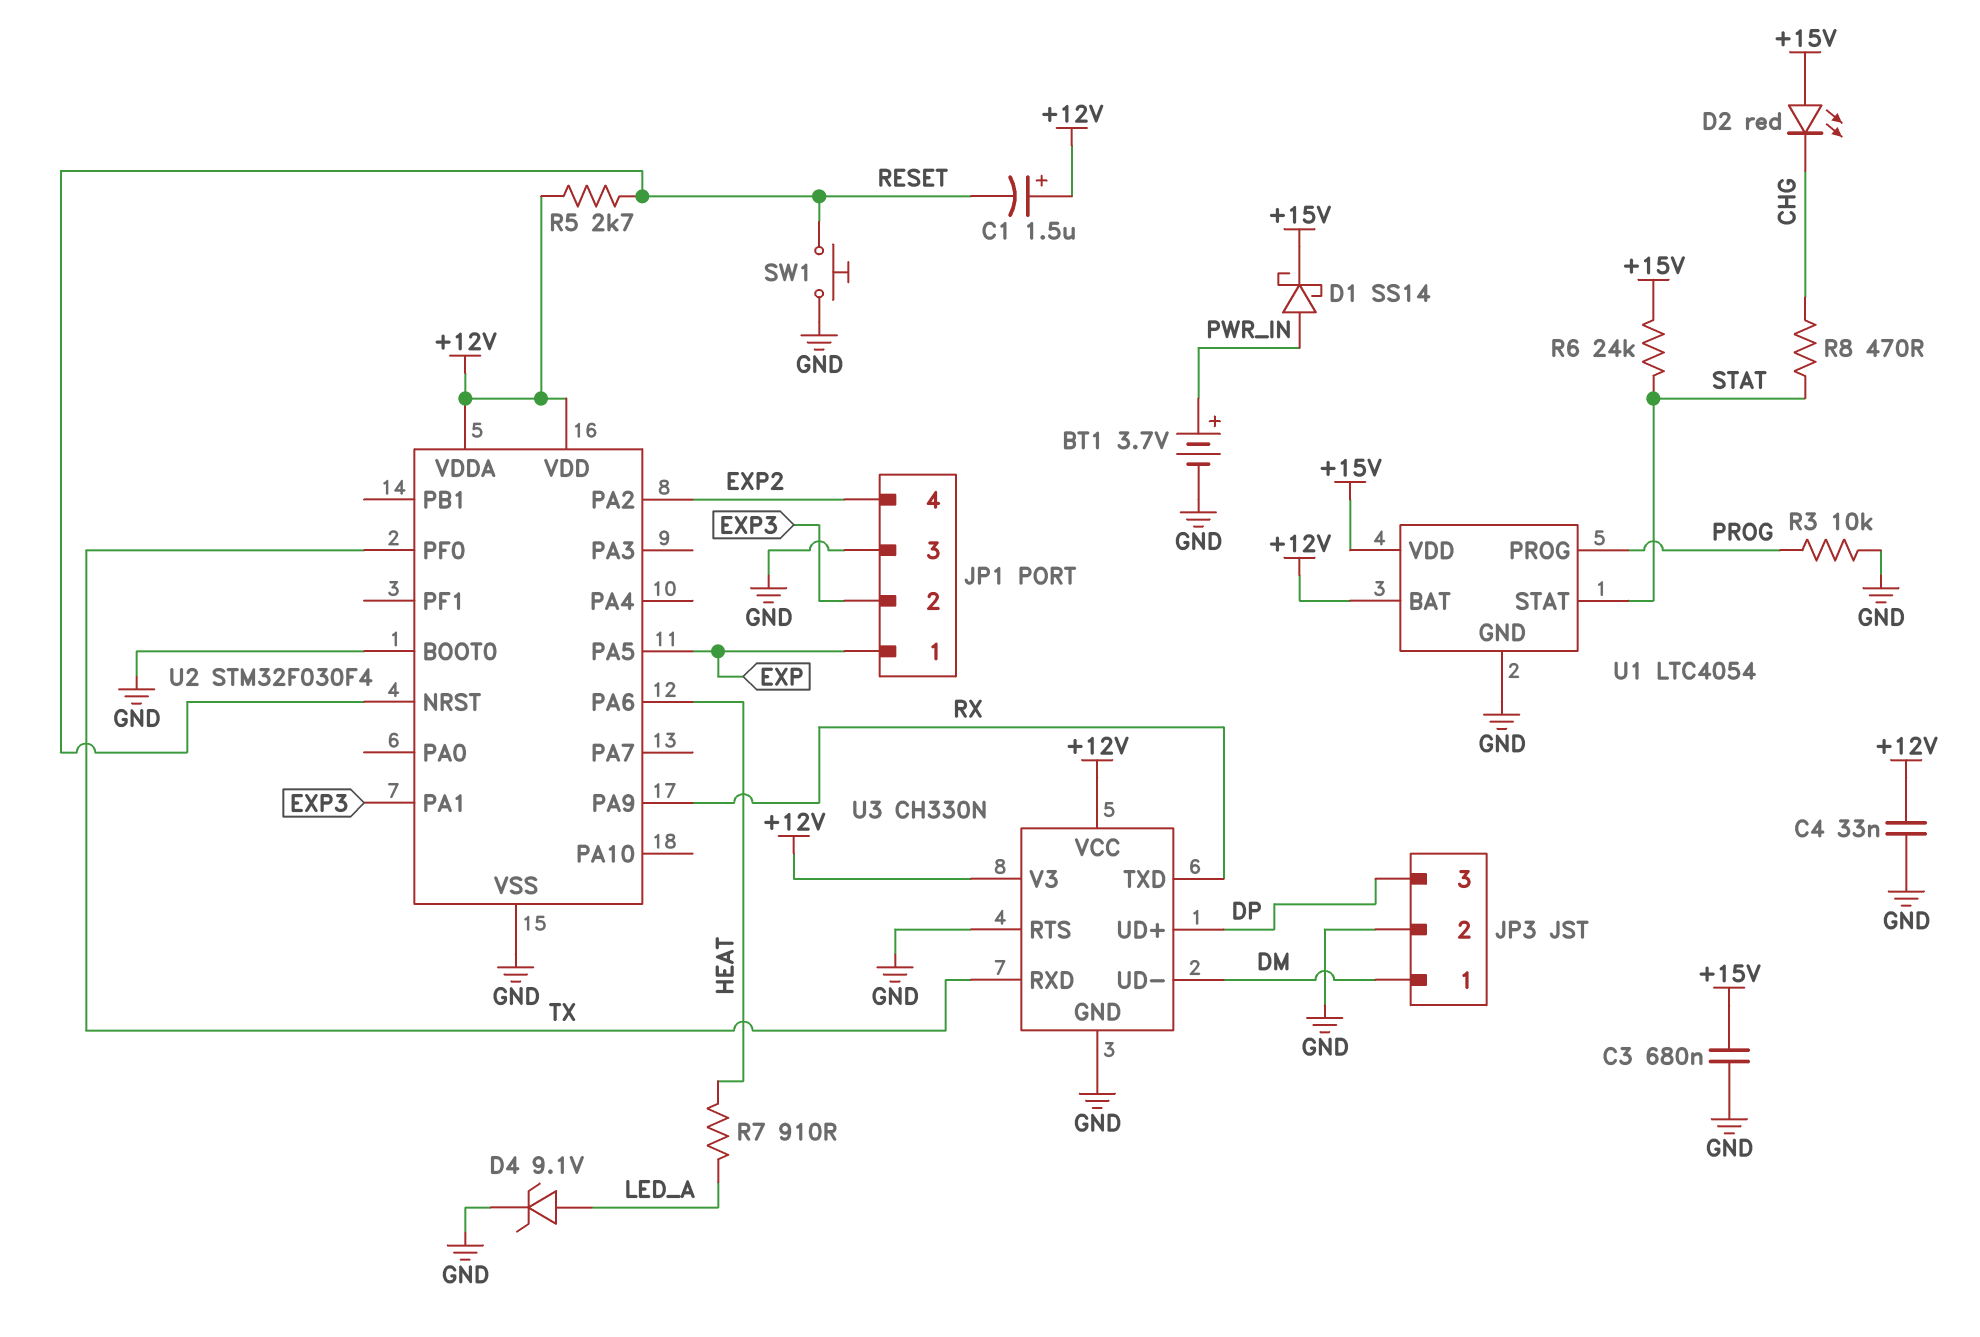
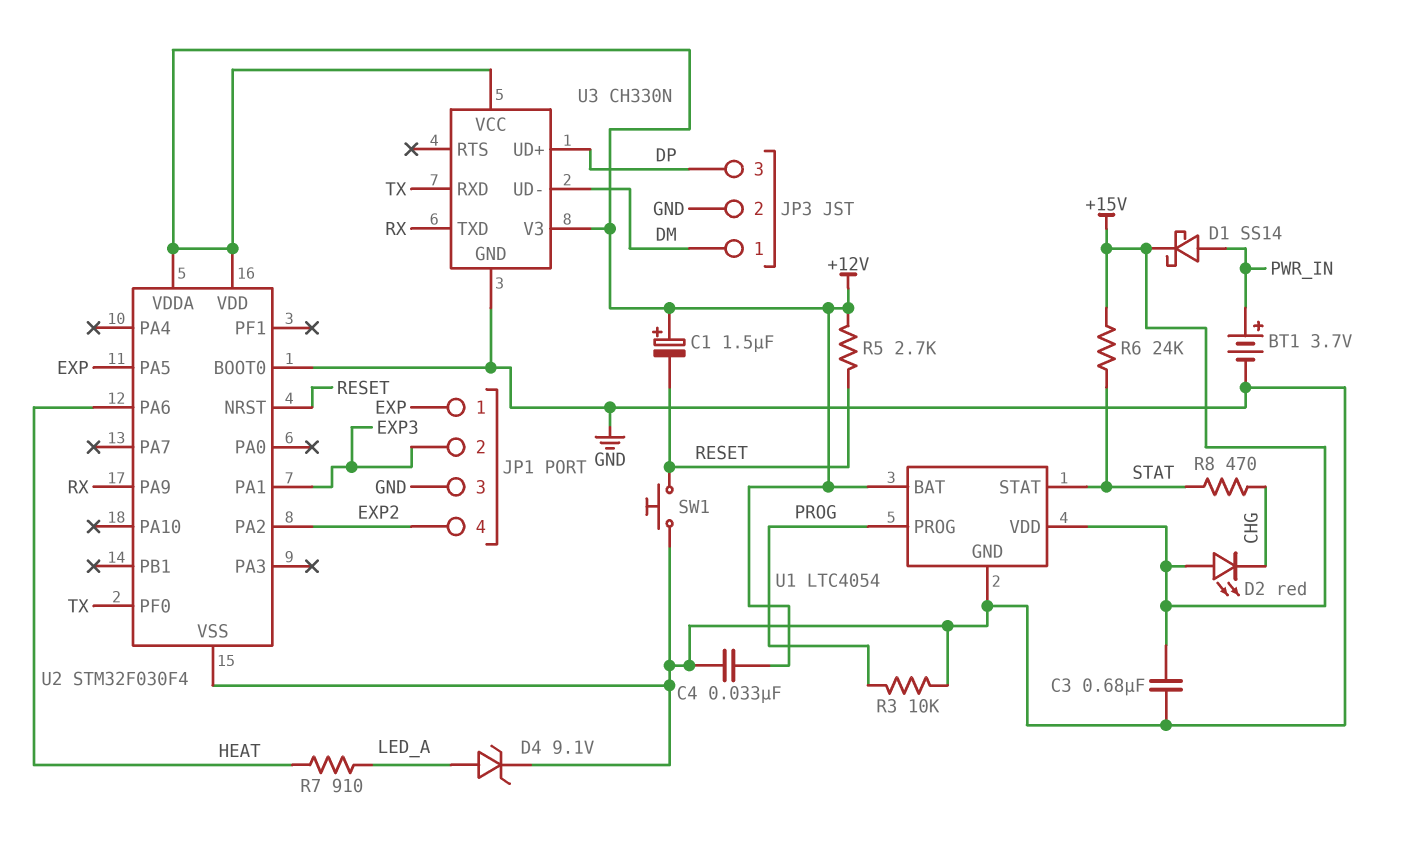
U3 pin RTS: GND -> none

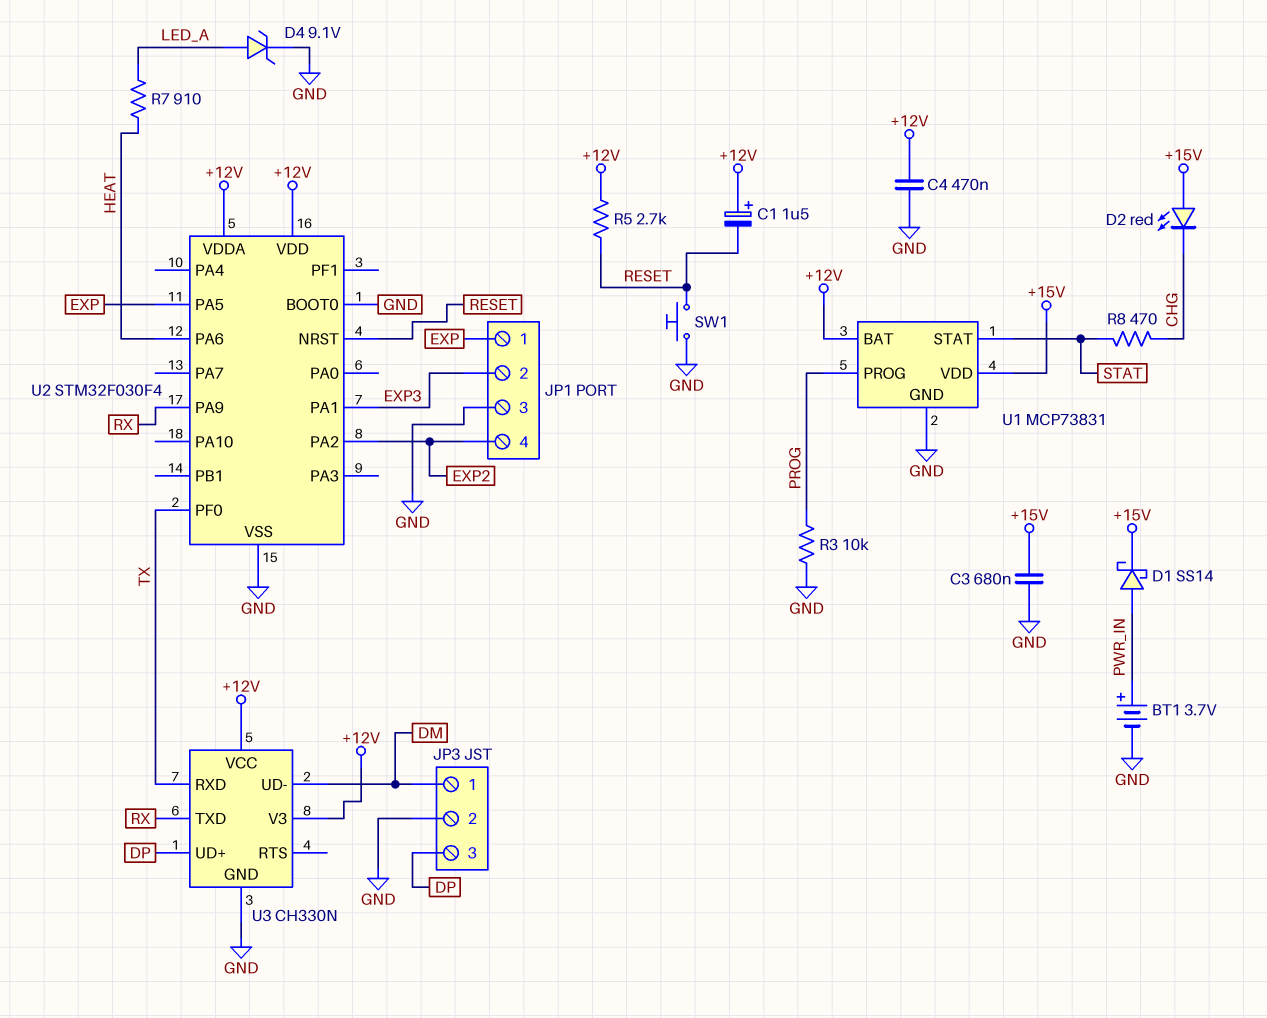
C4: 33nF (+12V, GND) -> 470nF (+12V, GND)
R6: 24k (+15V, STAT) -> none
U1: LTC4054 -> MCP73831

